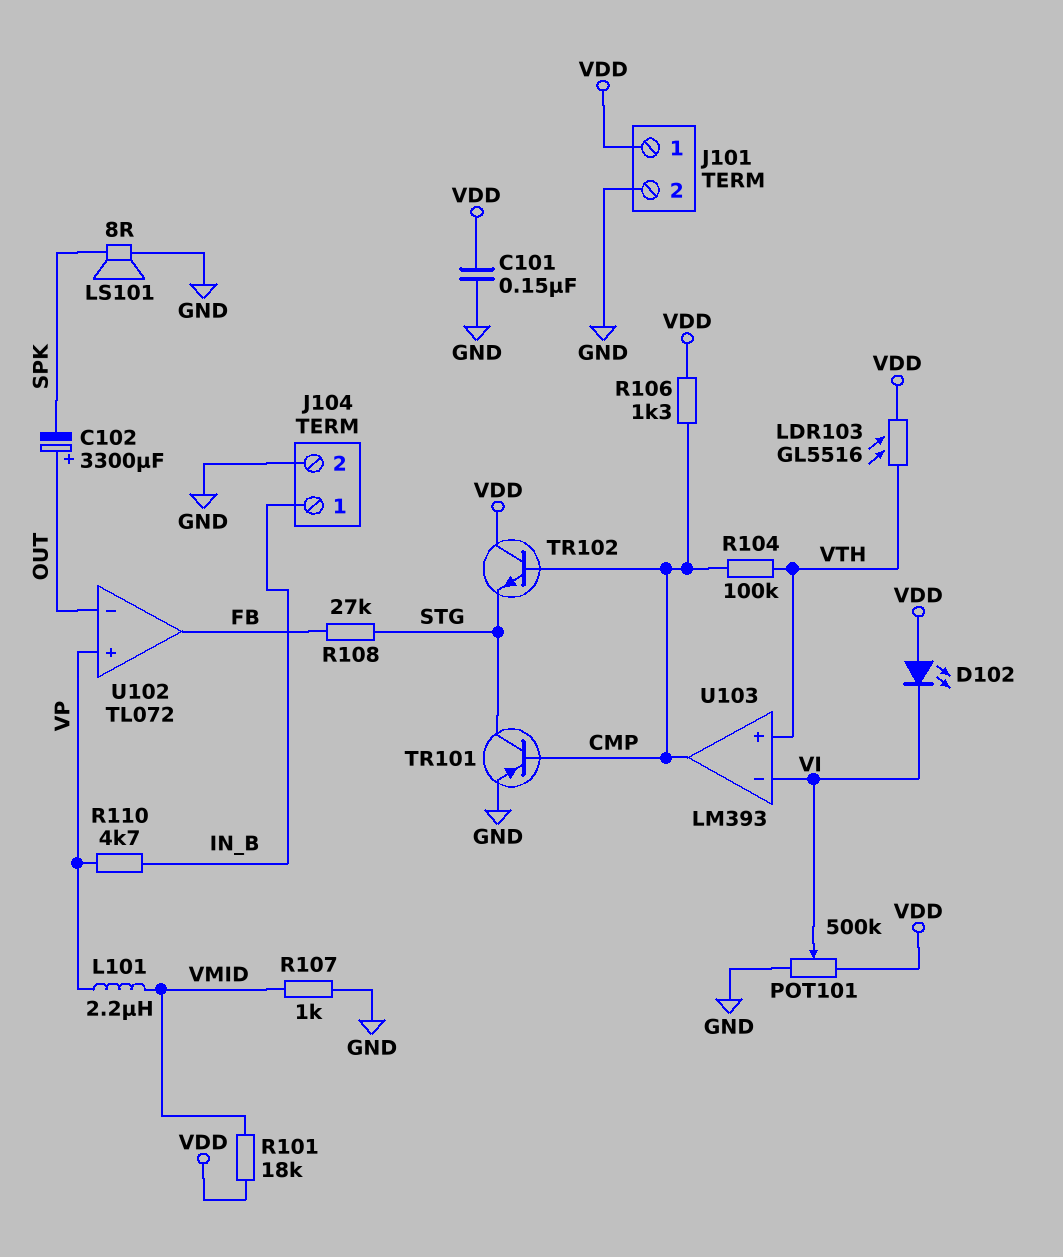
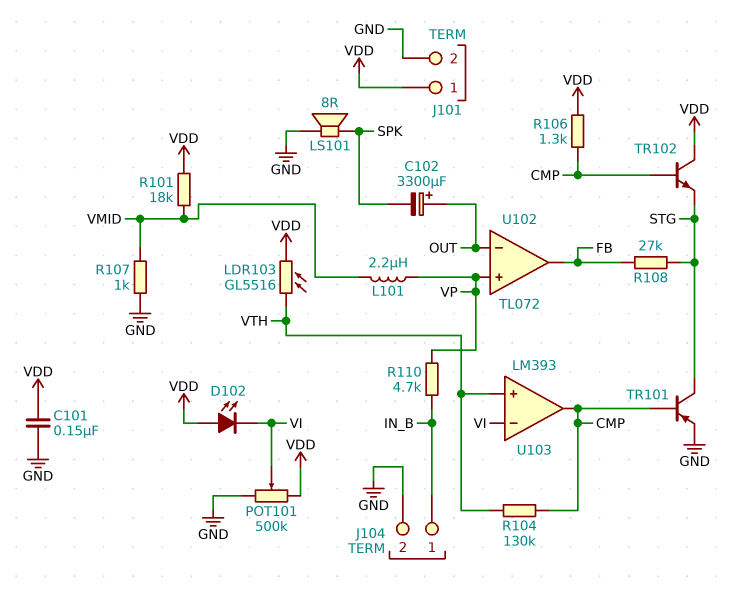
R104: 100k (CMP, VTH) -> 130k (CMP, VTH)

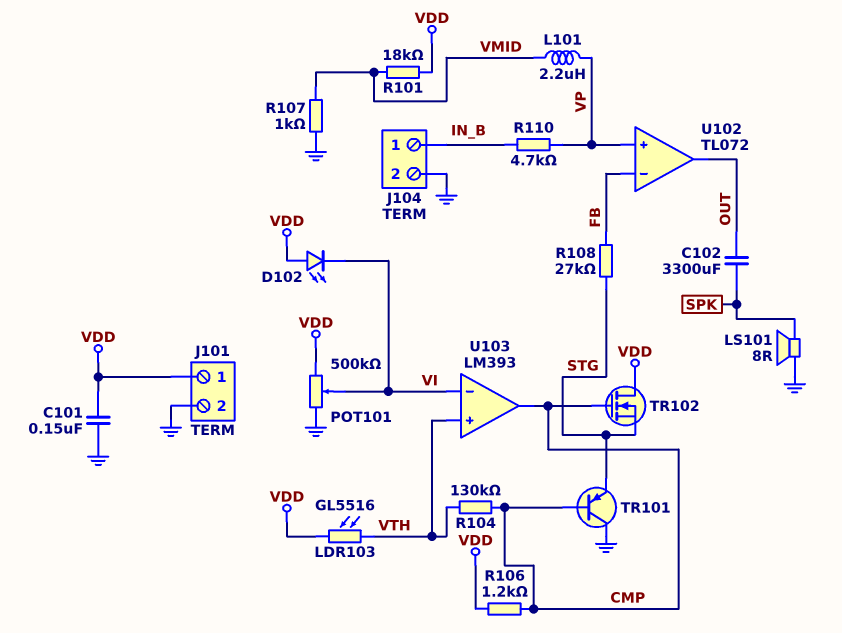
C102: 3300uF (plus OUT, minus SPK) -> 3300uF (OUT, SPK)
R106: 1.3k (CMP, VDD) -> 1.2k (CMP, VDD)
TR101: PNP (B CMP, C STG, E GND) -> PNP (B CMP, C GND, E STG)
TR102: NPN (B CMP, C VDD, E STG) -> NMOS (G CMP, D VDD, S STG)
U102 pin in-: OUT -> FB
U102 pin out: FB -> OUT

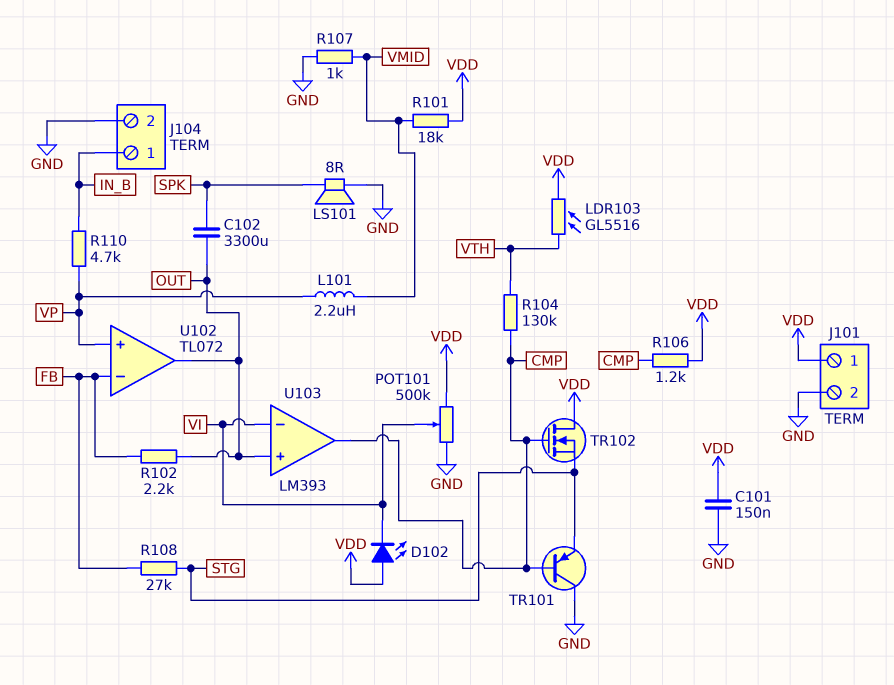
R102: none -> 2.2k (FB, OUT)
U103 pin in+: VTH -> OUT

